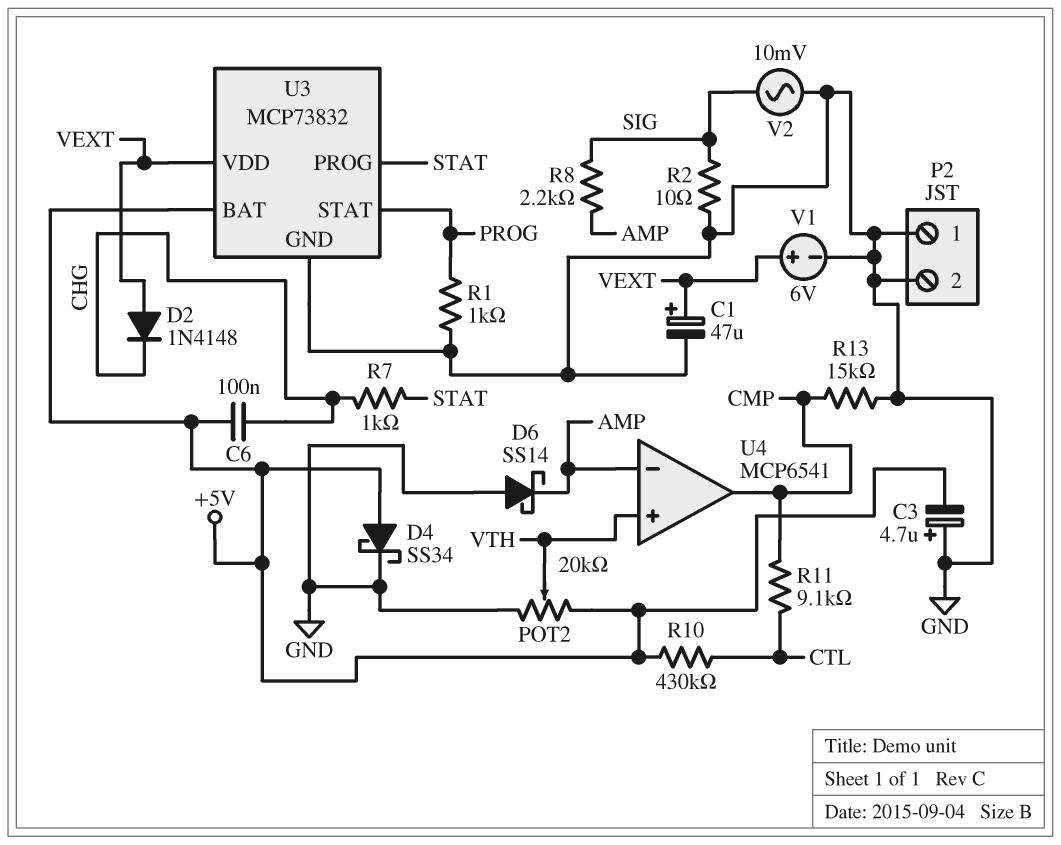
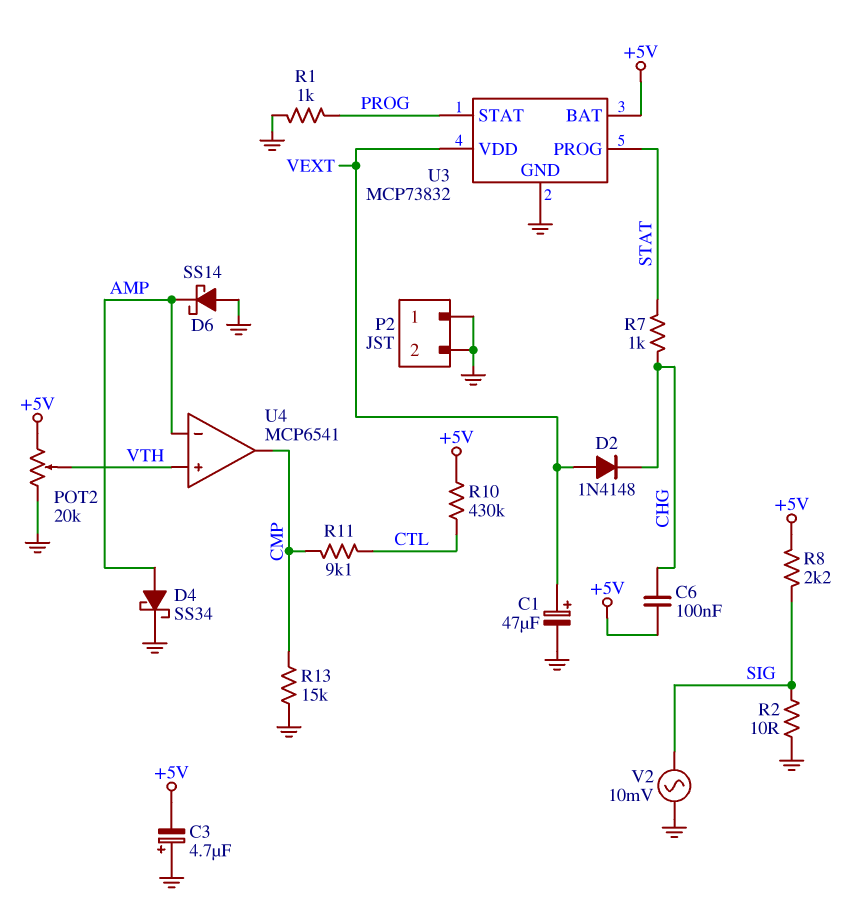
D4: schottky SS34 (A +5V, K GND) -> schottky SS34 (A AMP, K GND)
R8: 2.2k (AMP, SIG) -> 2.2k (+5V, SIG)
V1: 6V (plus VEXT, minus GND) -> none

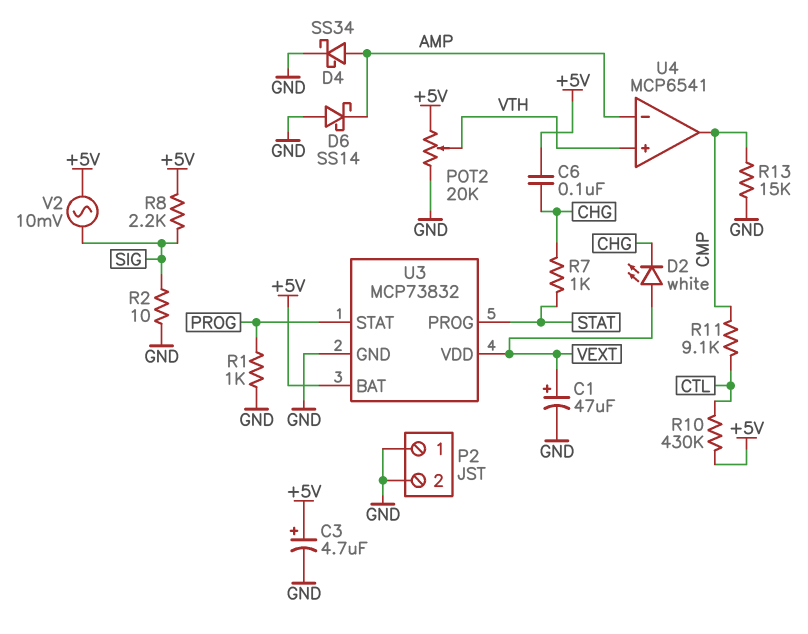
C3: 4.7uF (plus GND, minus +5V) -> 4.7uF (plus +5V, minus GND)
D2: diode 1N4148 (A VEXT, K CHG) -> LED white (A VEXT, K CHG)
V2: AC 10mV (GND, SIG) -> AC 10mV (+5V, SIG)

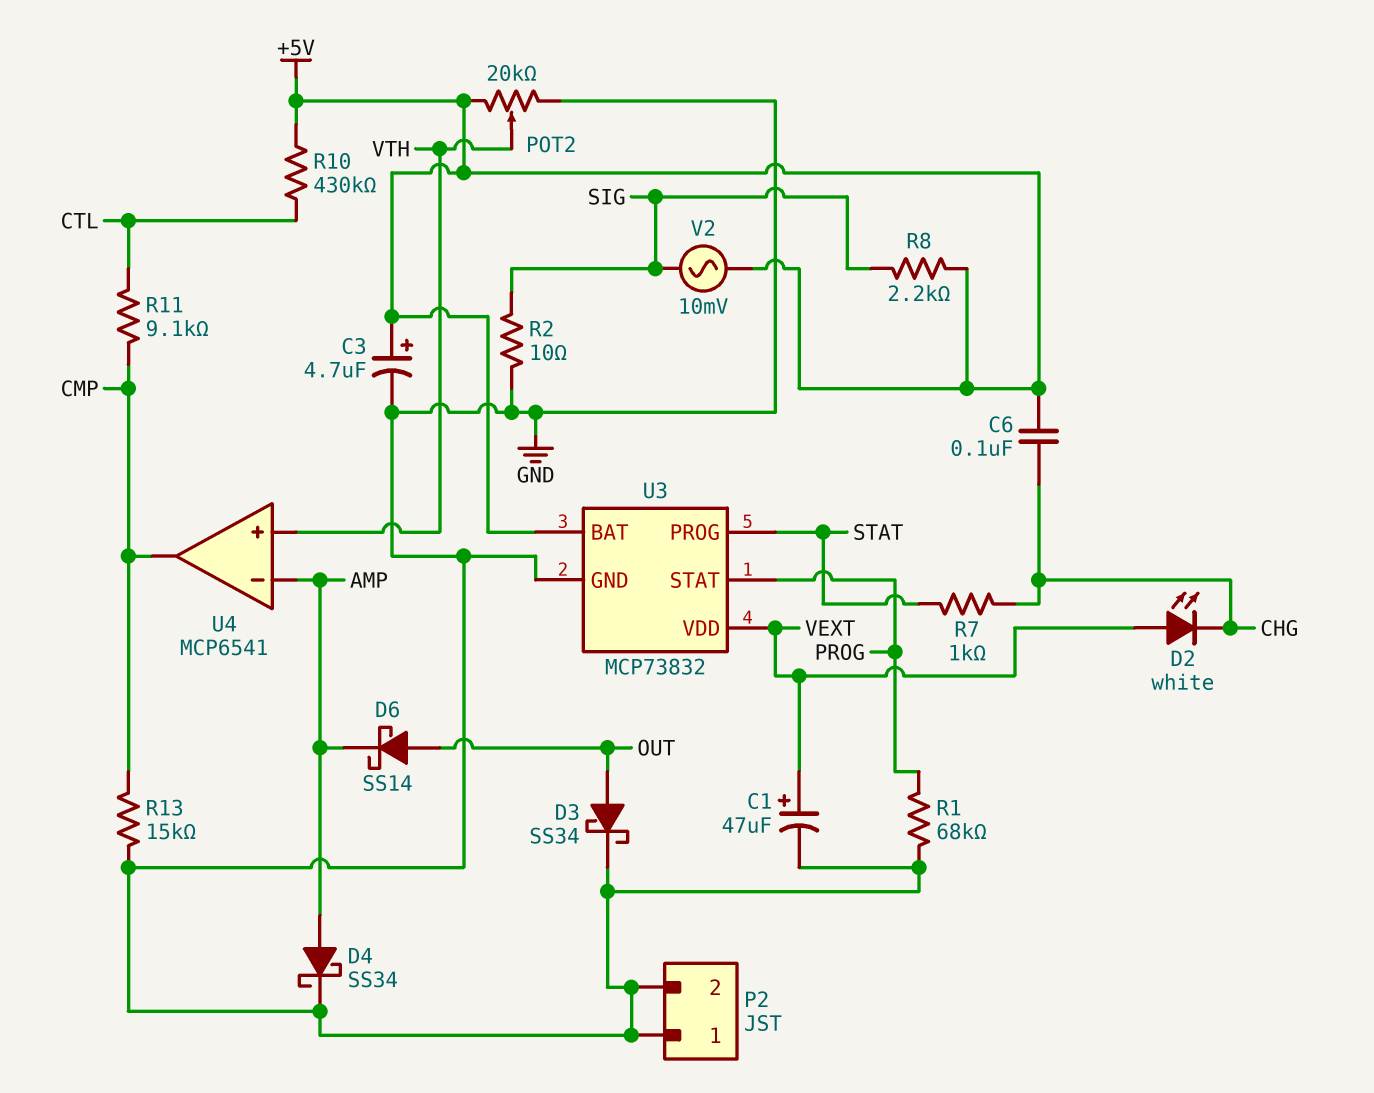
D3: none -> schottky SS34 (A OUT, K GND)
D6: schottky SS14 (A GND, K AMP) -> schottky SS14 (A OUT, K AMP)
R1: 1k (GND, PROG) -> 68k (GND, PROG)

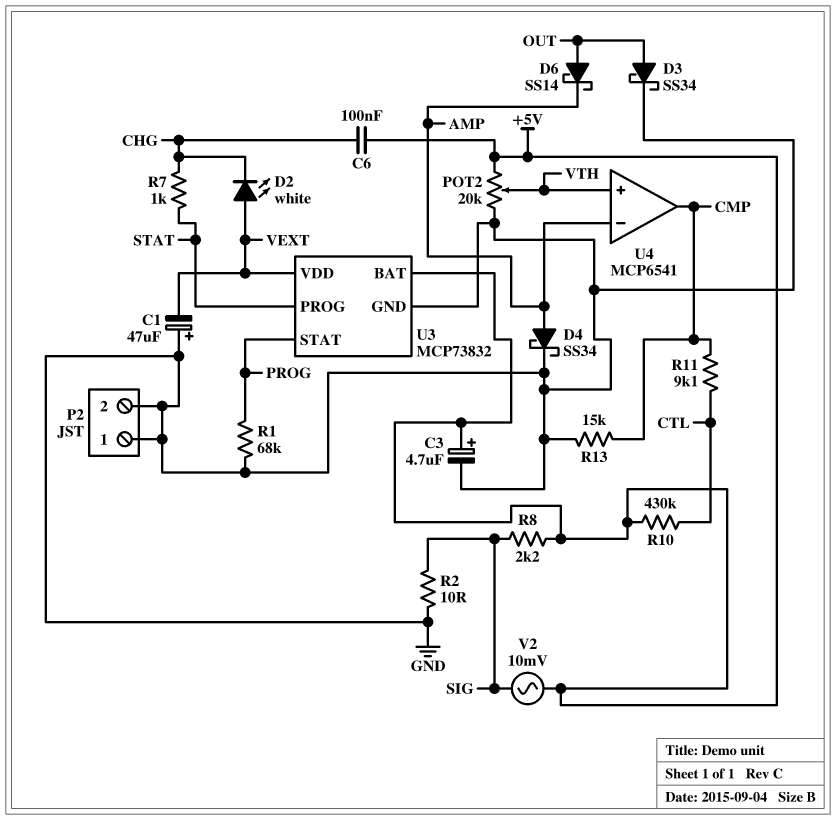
C1: 47uF (plus VEXT, minus GND) -> 47uF (plus GND, minus VEXT)

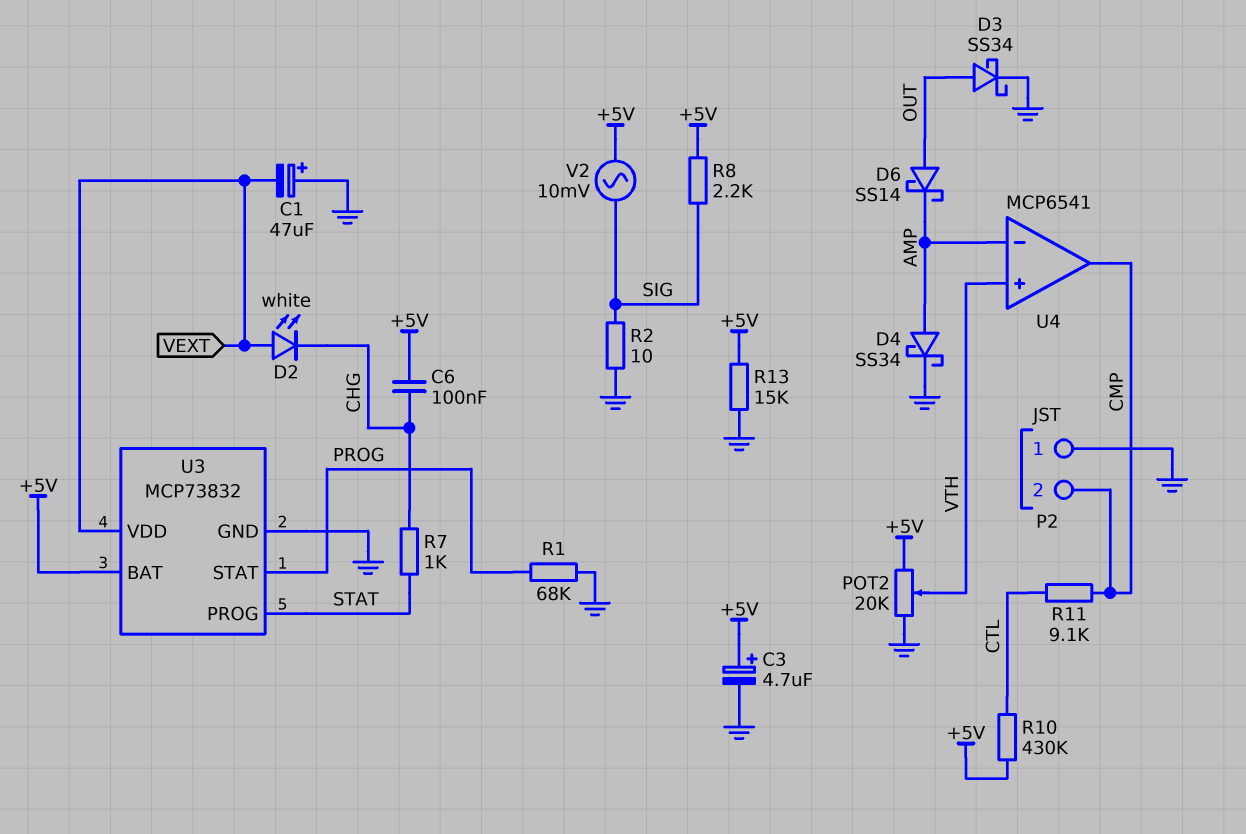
P2 pin 2: GND -> CMP
R13: 15k (CMP, GND) -> 15k (+5V, GND)

